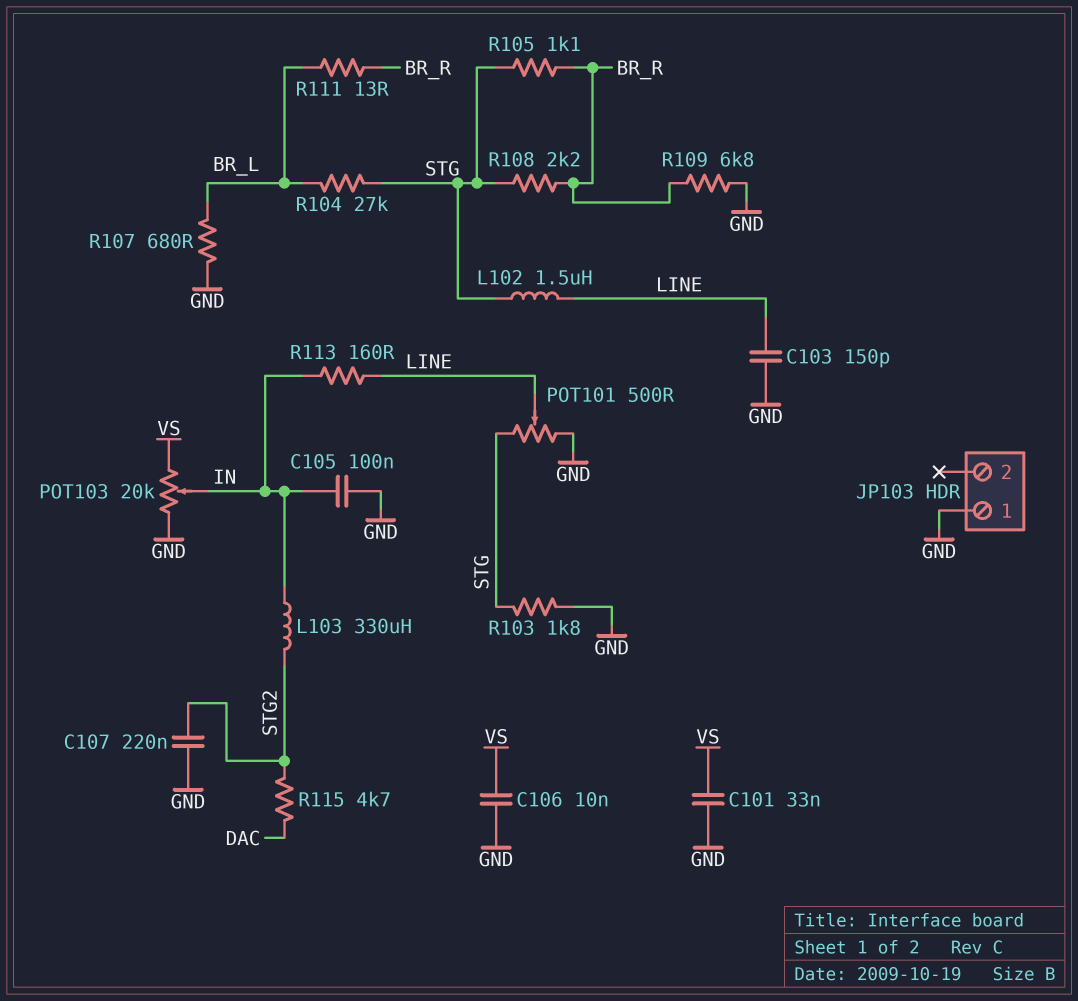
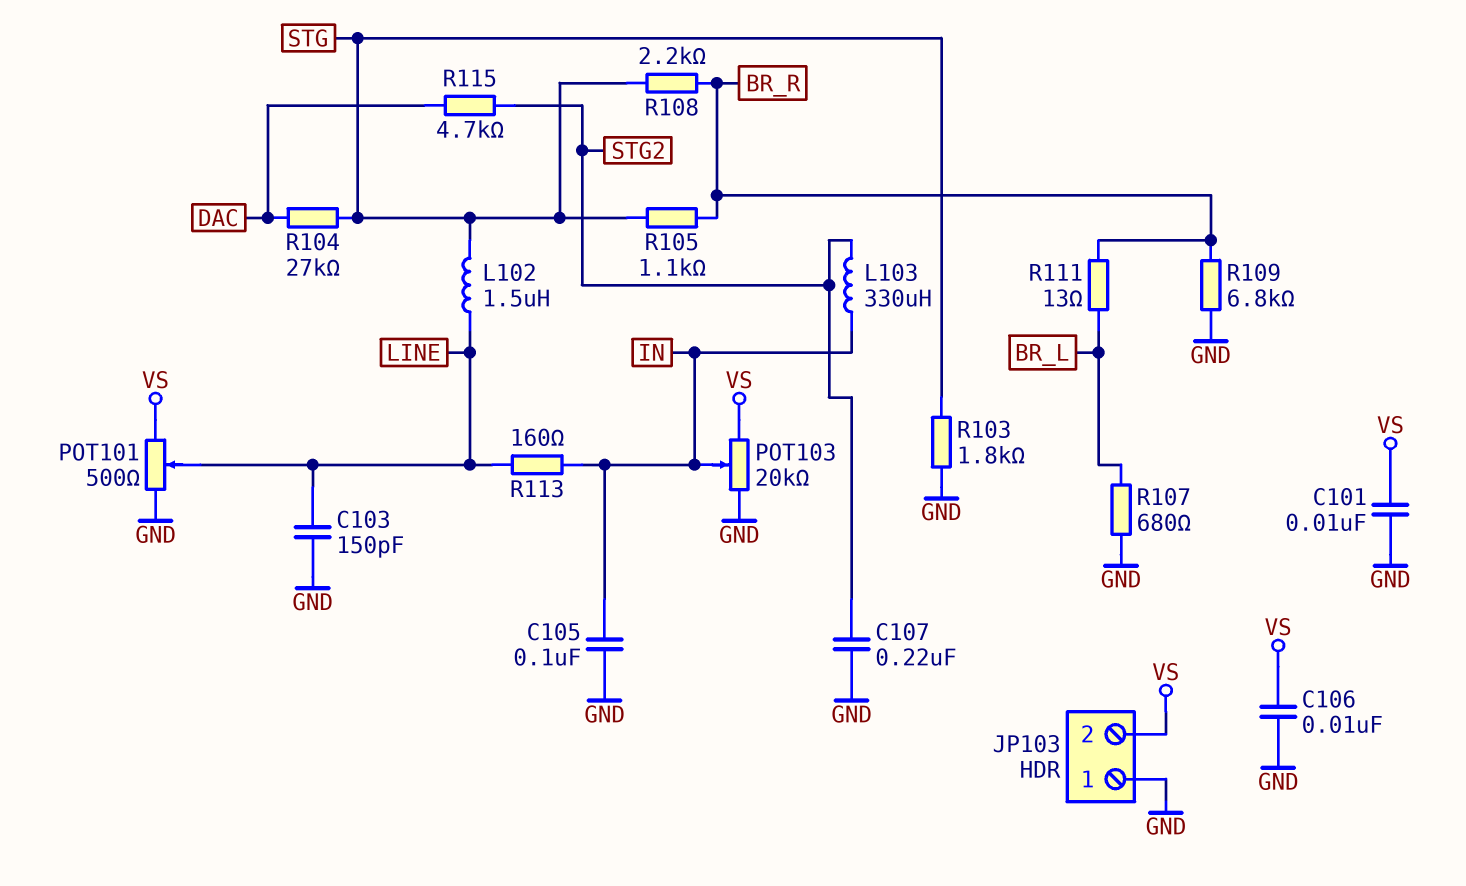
C101: 33nF (GND, VS) -> 10nF (GND, VS)
JP103 pin 2: none -> VS
POT101: 500 (GND, STG, wiper LINE) -> 500 (GND, VS, wiper LINE)
R104: 27k (BR_L, STG) -> 27k (DAC, STG)

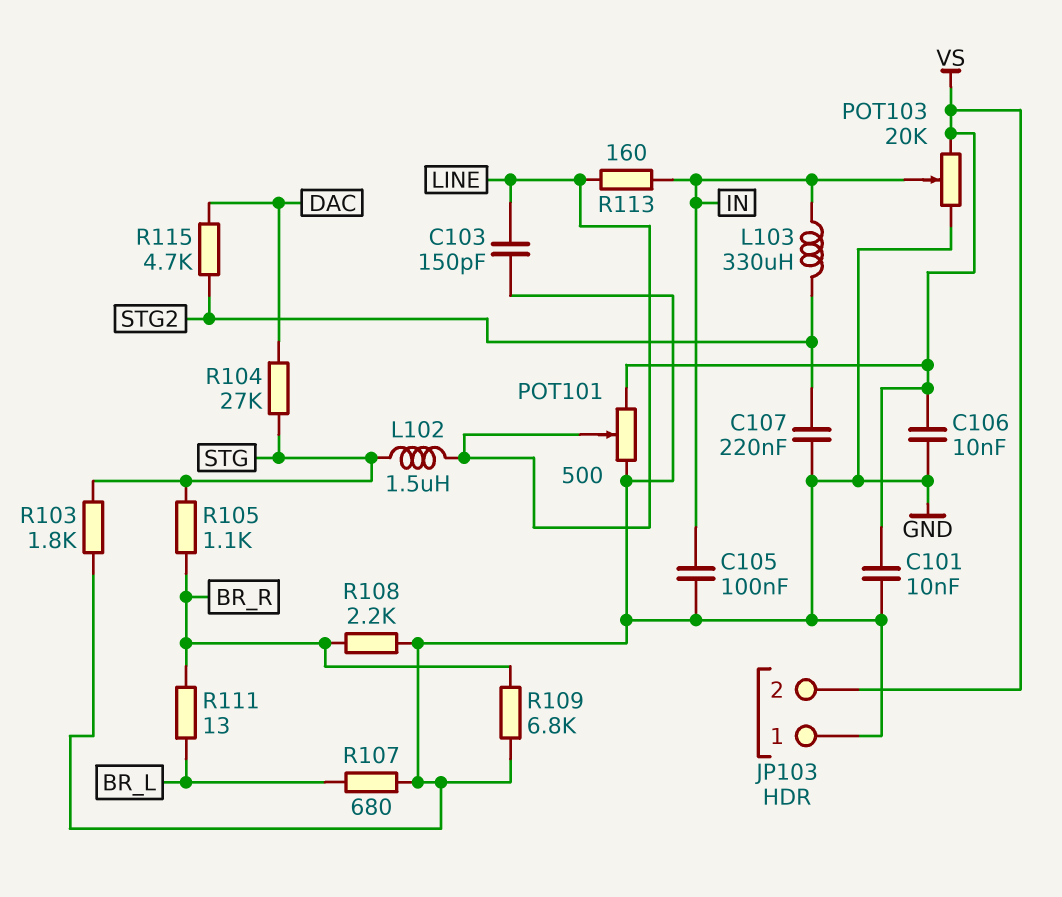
R108: 2.2k (BR_R, STG) -> 2.2k (BR_R, GND)

